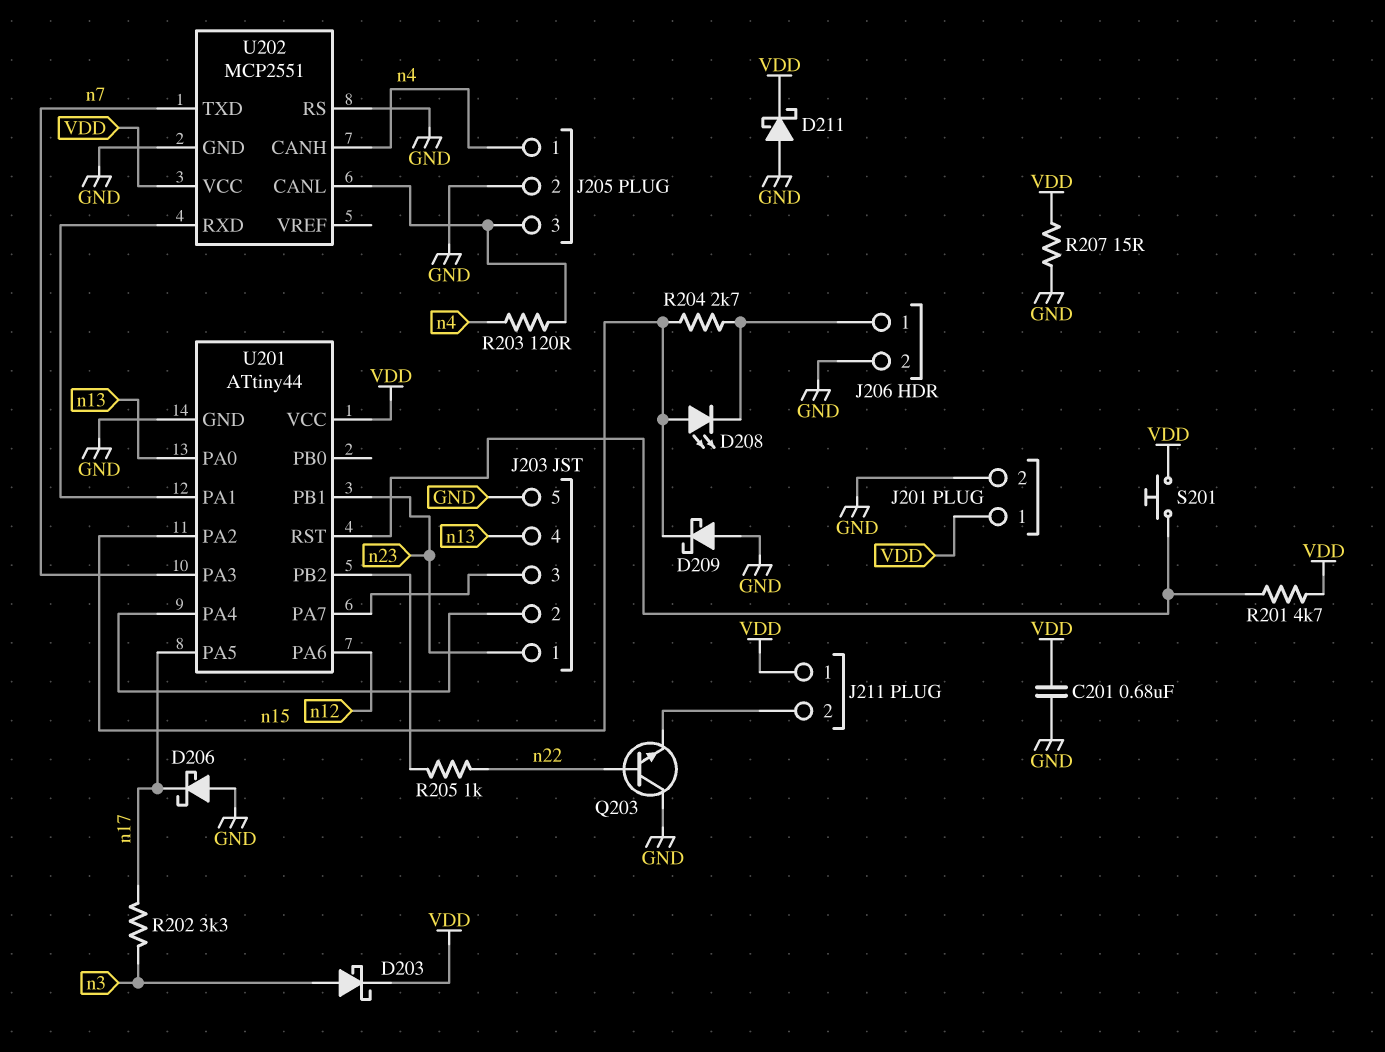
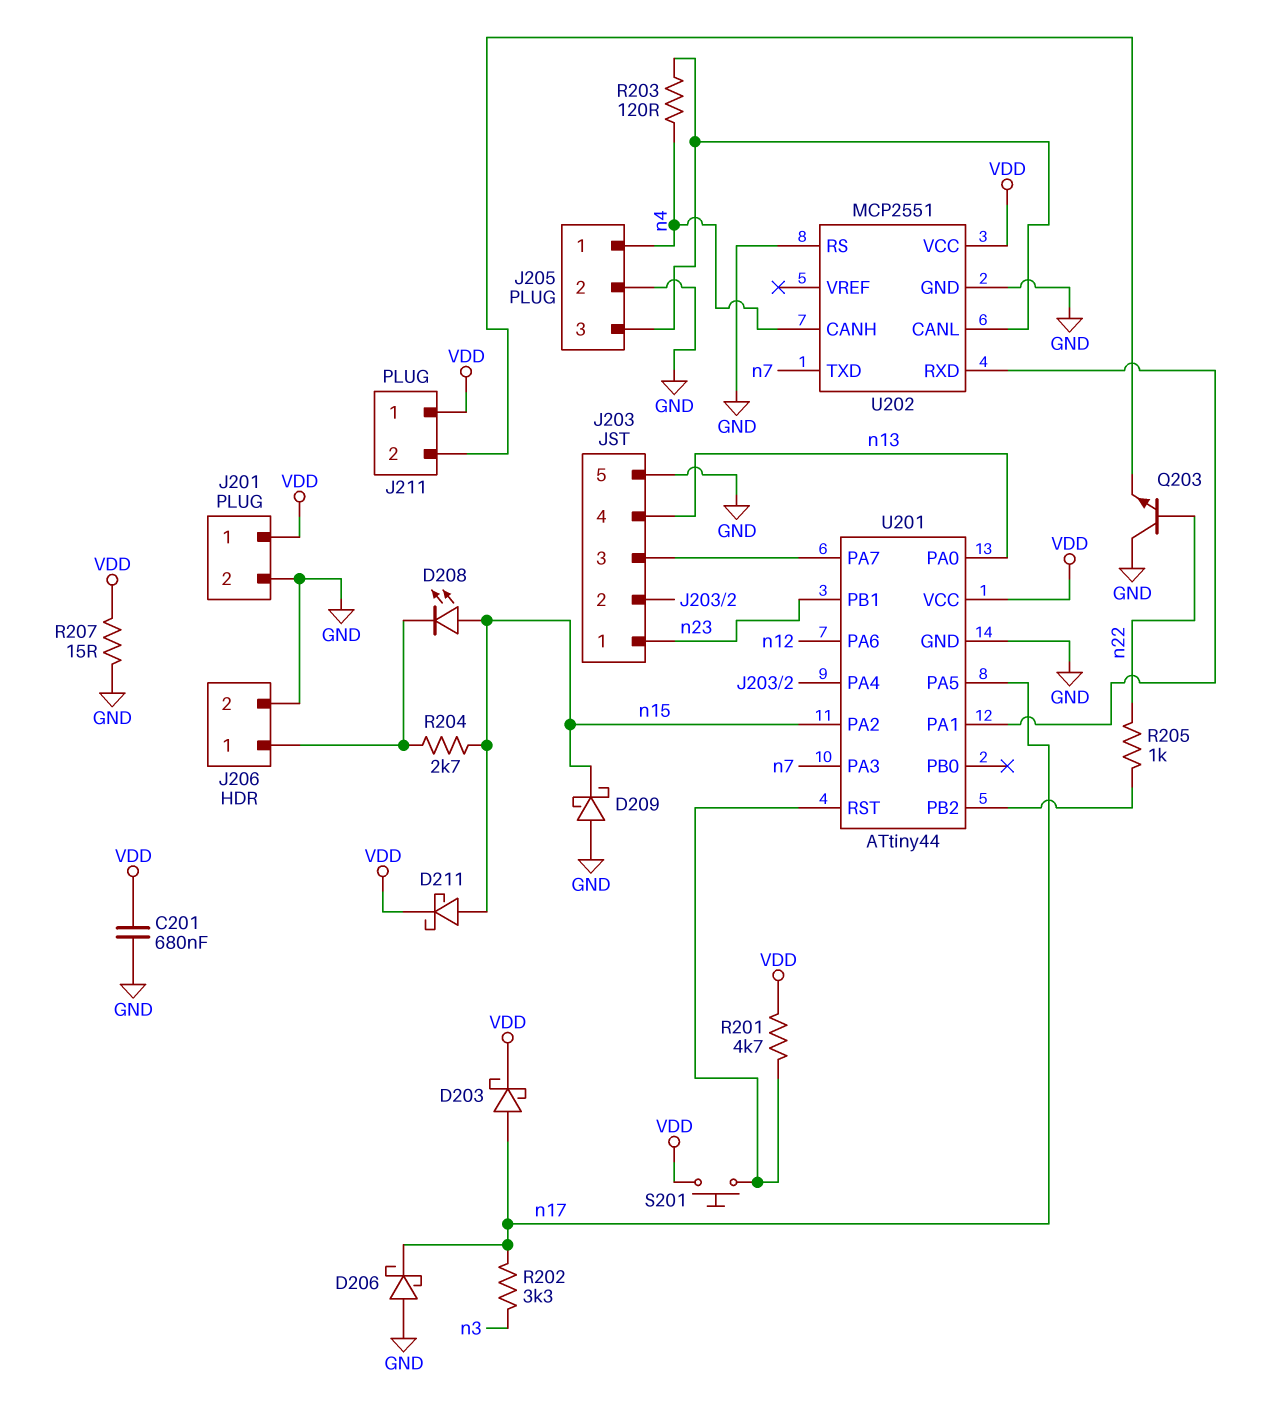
D203: schottky (A n3, K VDD) -> schottky (A n17, K VDD)
D211: schottky (A GND, K VDD) -> schottky (A n15, K VDD)

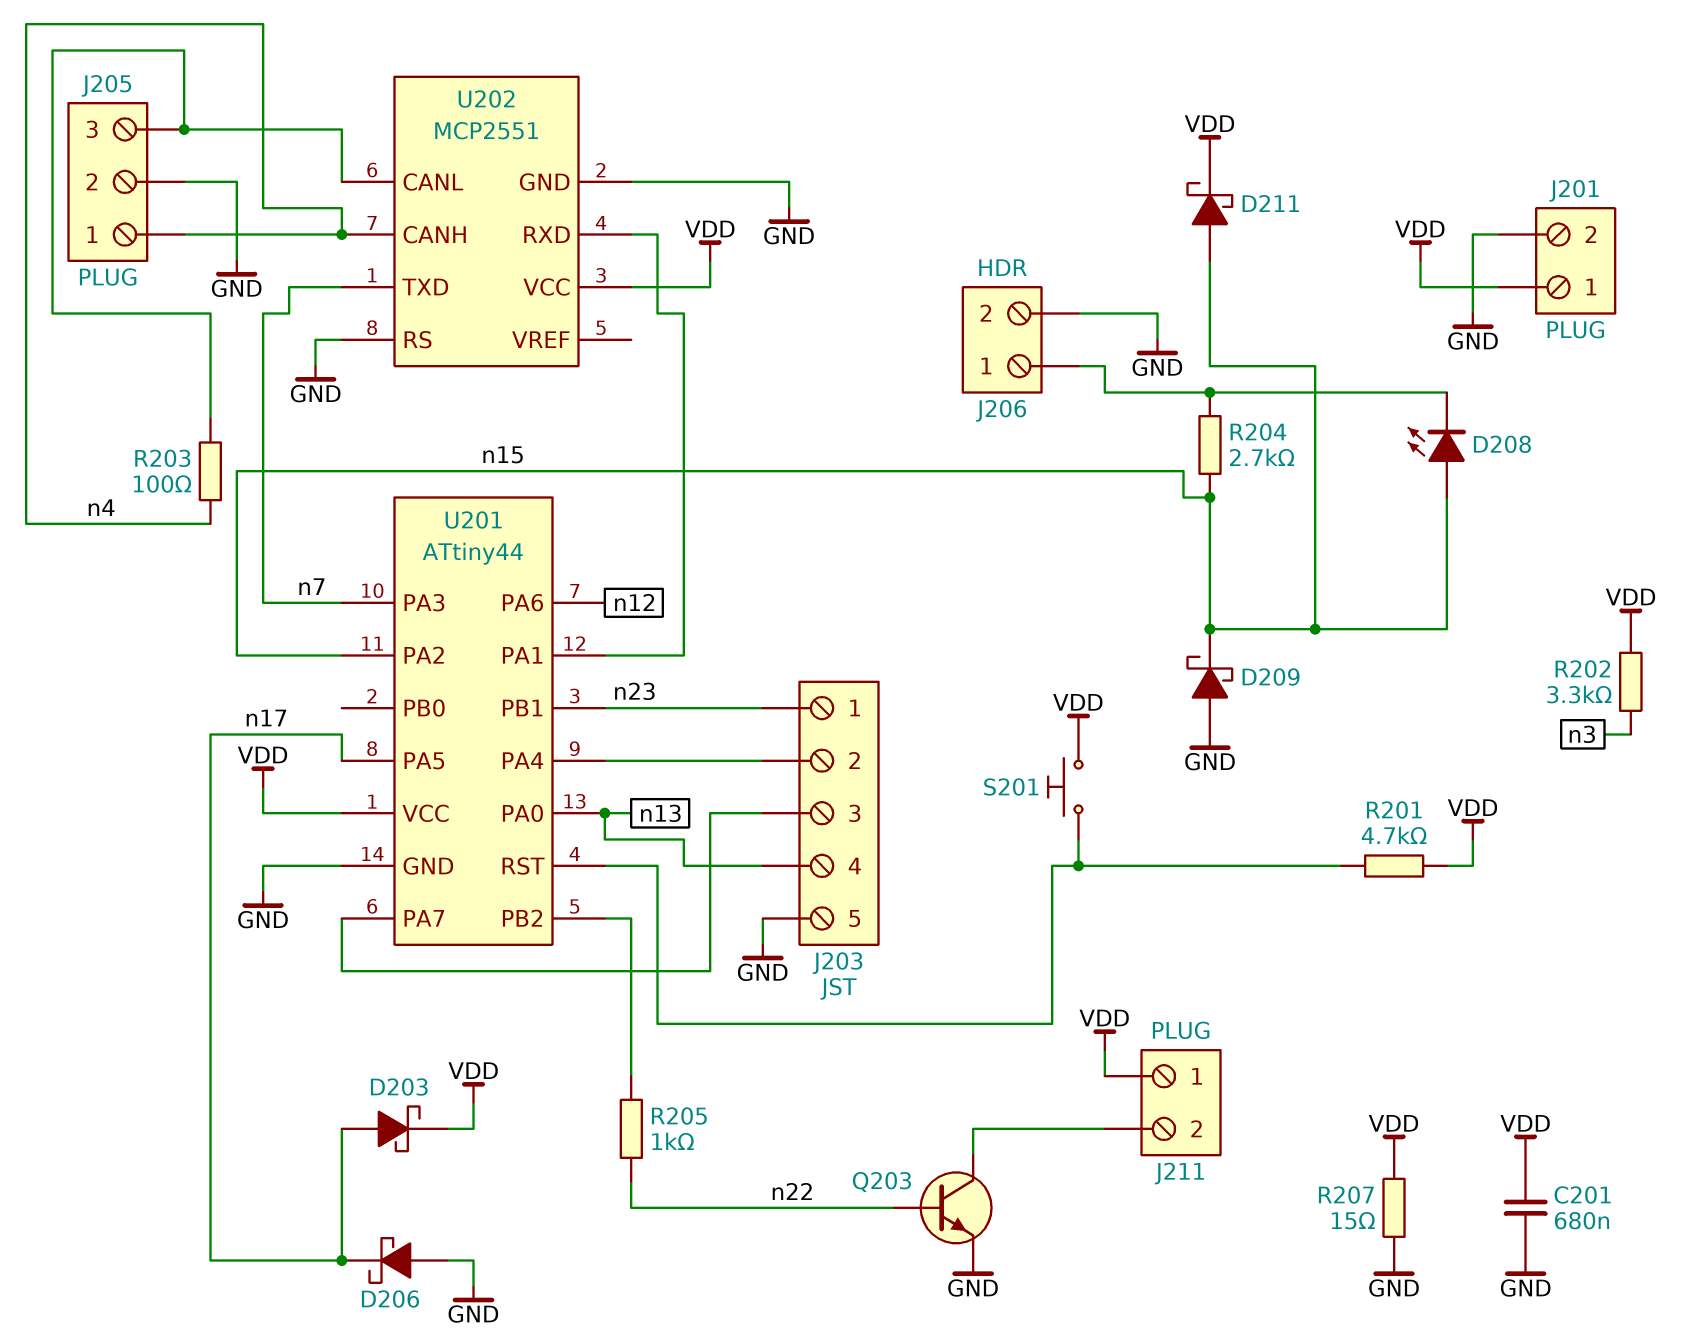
Q203: NPN (B n22, C GND, E J211/2) -> NPN (B n22, C J211/2, E GND)
R202: 3.3k (n3, n17) -> 3.3k (VDD, n3)
R203: 120 (J205/3, n4) -> 100 (J205/3, n4)

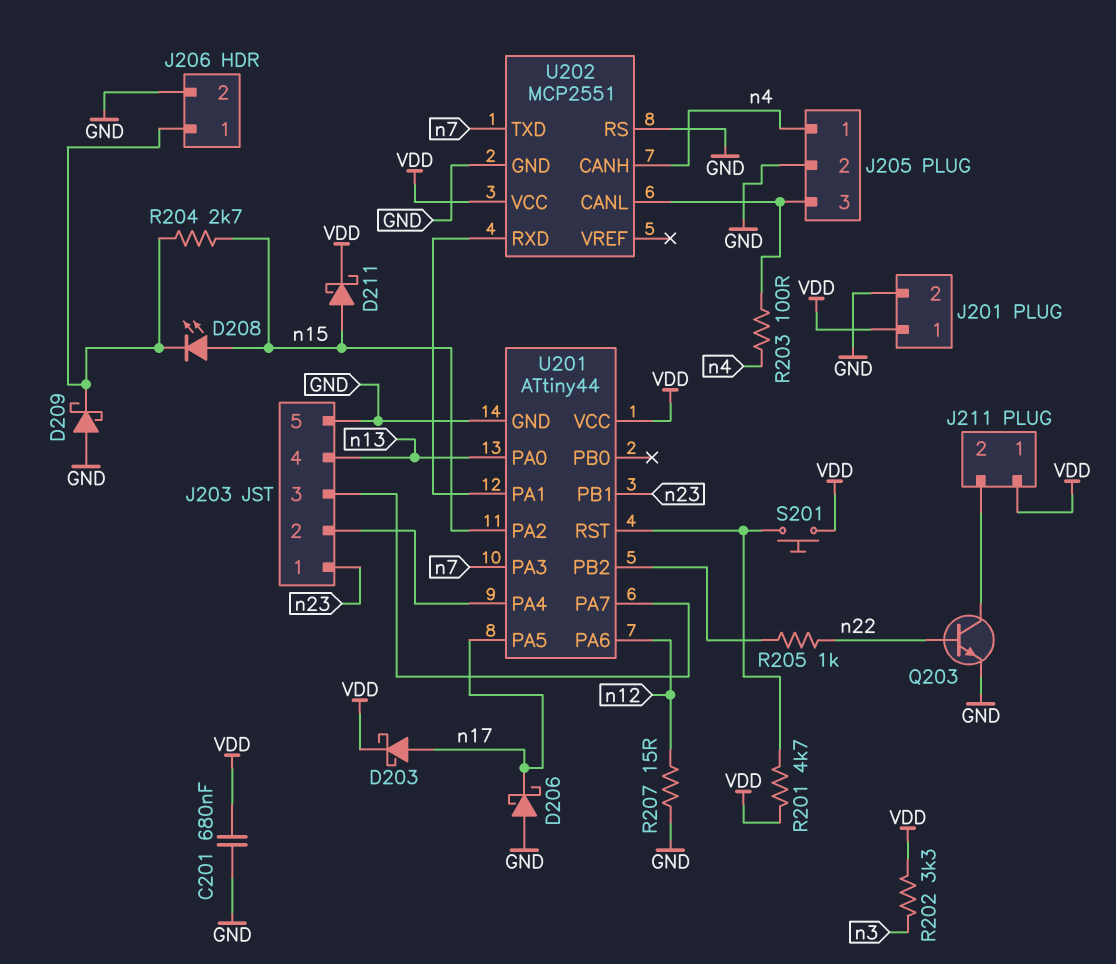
D209: schottky (A GND, K n15) -> schottky (A GND, K J206/1)
R207: 15 (GND, VDD) -> 15 (GND, n12)

